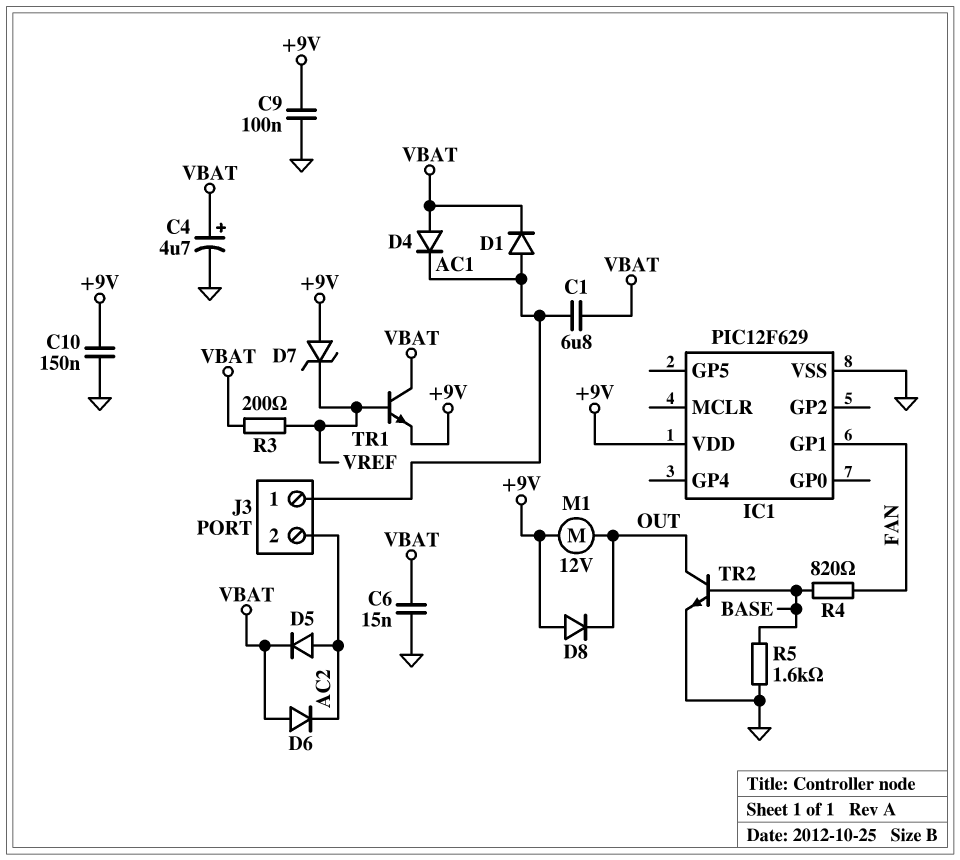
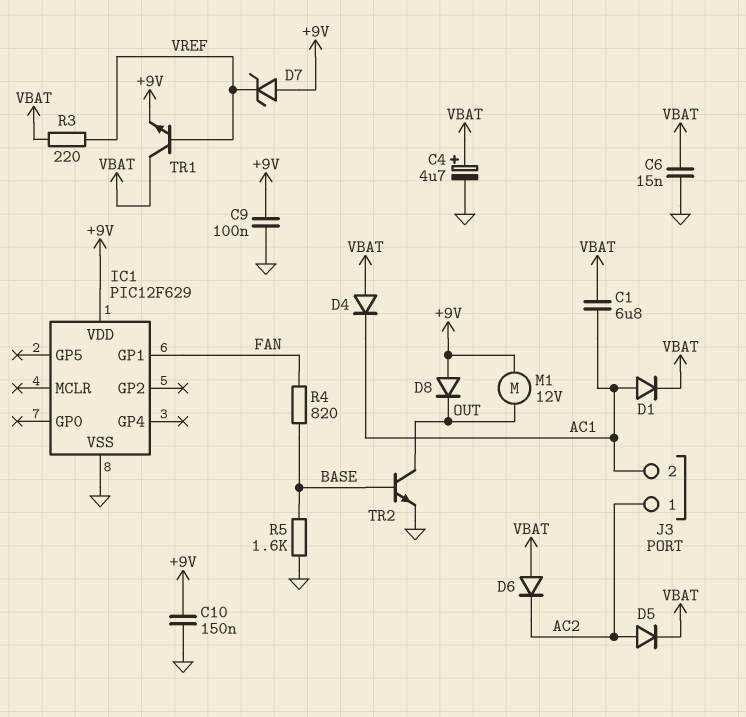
J3 pin 1: AC1 -> AC2
J3 pin 2: AC2 -> AC1
R3: 200 (VBAT, VREF) -> 220 (VBAT, VREF)

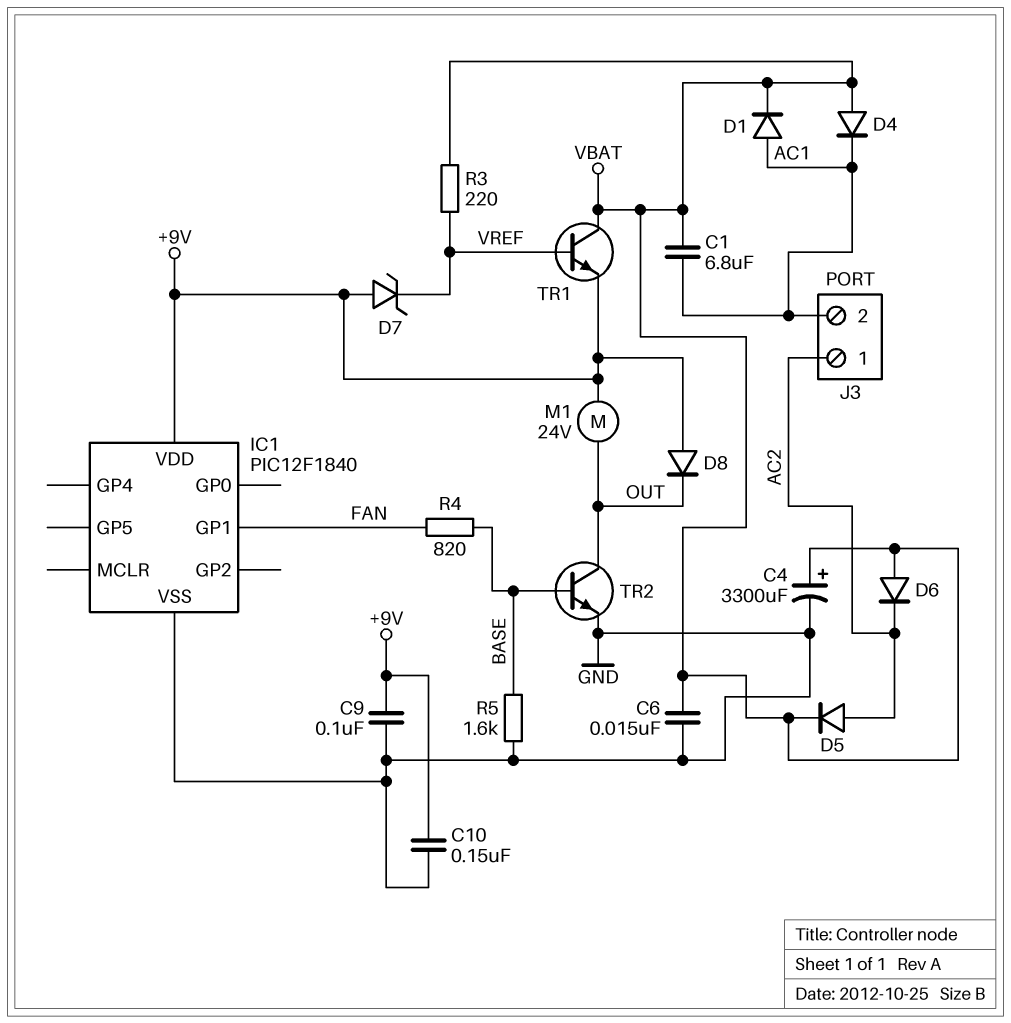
C4: 4.7uF (plus VBAT, minus GND) -> 3300uF (plus VBAT, minus GND)
IC1: PIC12F629 -> PIC12F1840
M1: motor 12V (+9V, OUT) -> motor 24V (+9V, OUT)

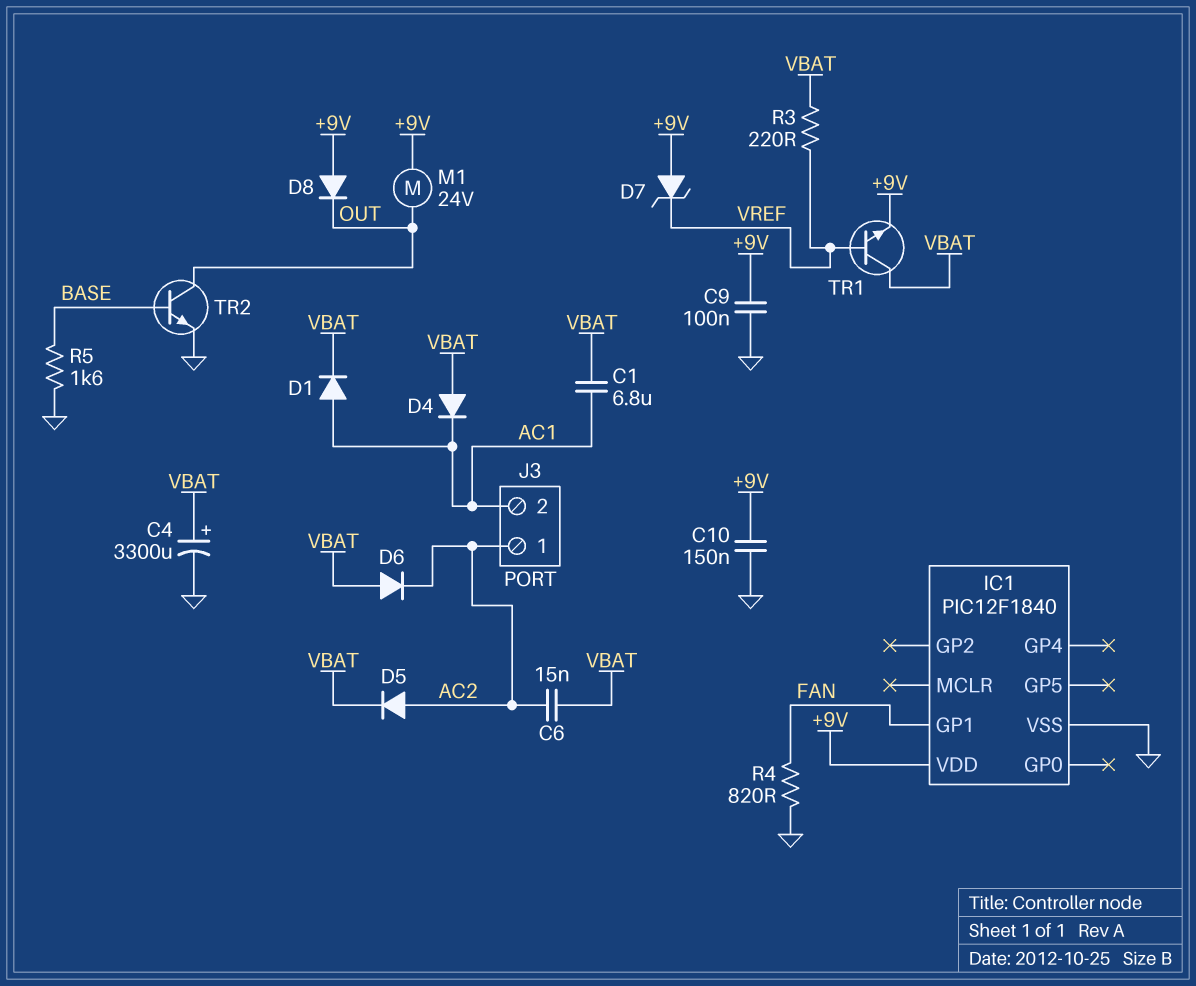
C6: 15nF (GND, VBAT) -> 15nF (AC2, VBAT)
R4: 820 (BASE, FAN) -> 820 (FAN, GND)

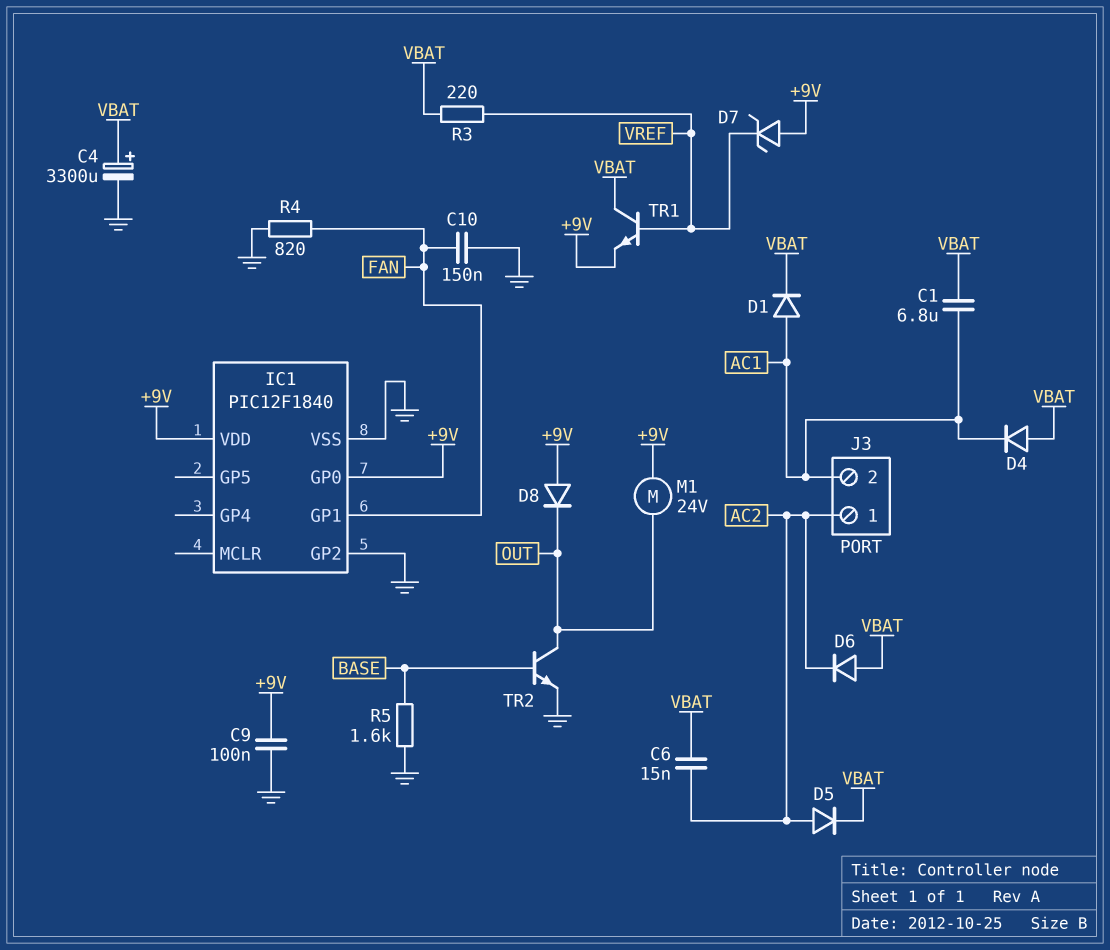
C10: 150nF (+9V, GND) -> 150nF (FAN, GND)
IC1 pin GP0: none -> +9V
IC1 pin GP2: none -> GND

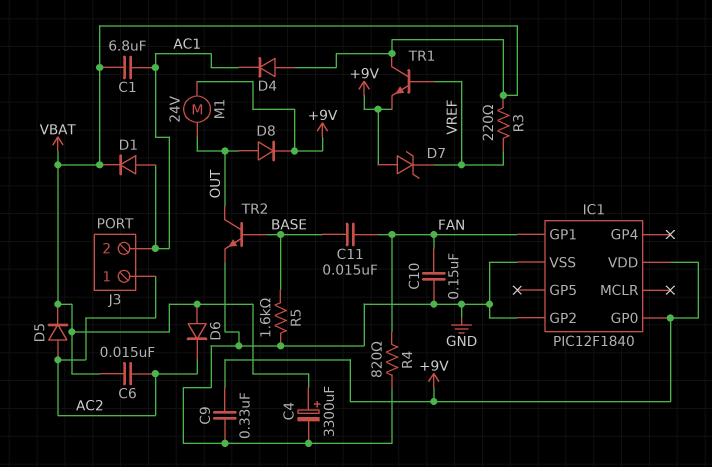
C9: 100nF (+9V, GND) -> 330nF (+9V, GND)
C11: none -> 15nF (BASE, FAN)
D8: diode (A +9V, K OUT) -> diode (A OUT, K +9V)

